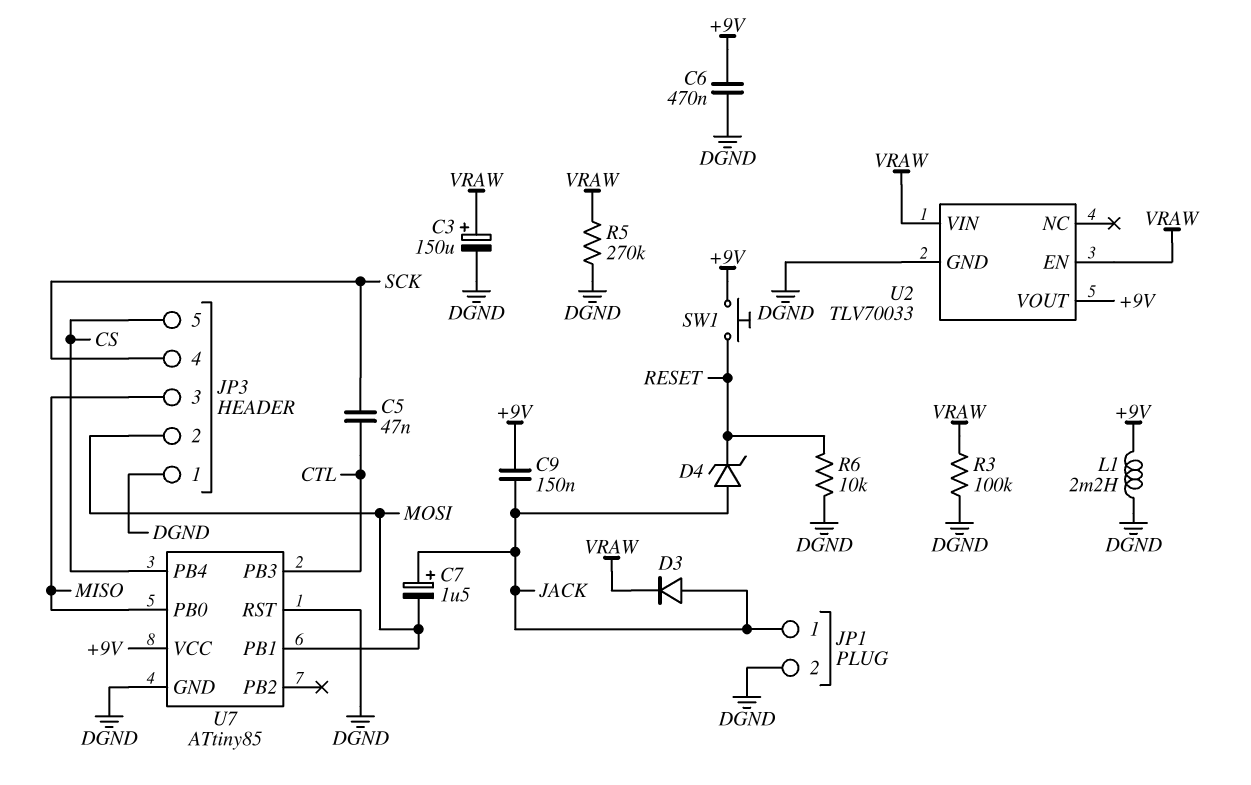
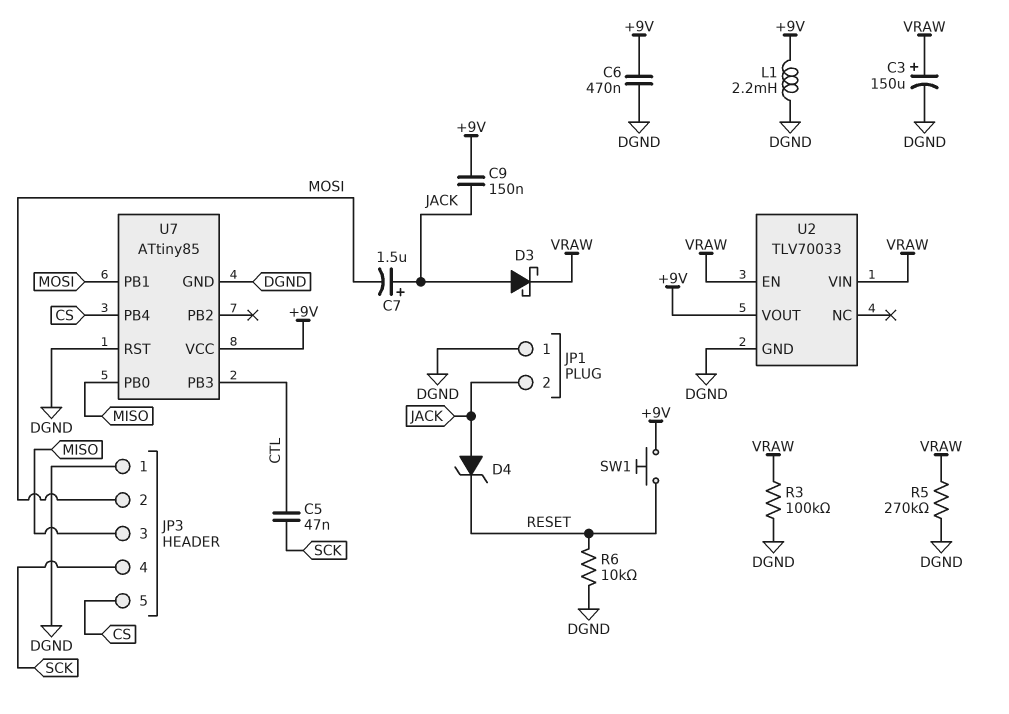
D3: diode (A JACK, K VRAW) -> schottky (A JACK, K VRAW)
JP1 pin 1: JACK -> DGND
JP1 pin 2: DGND -> JACK

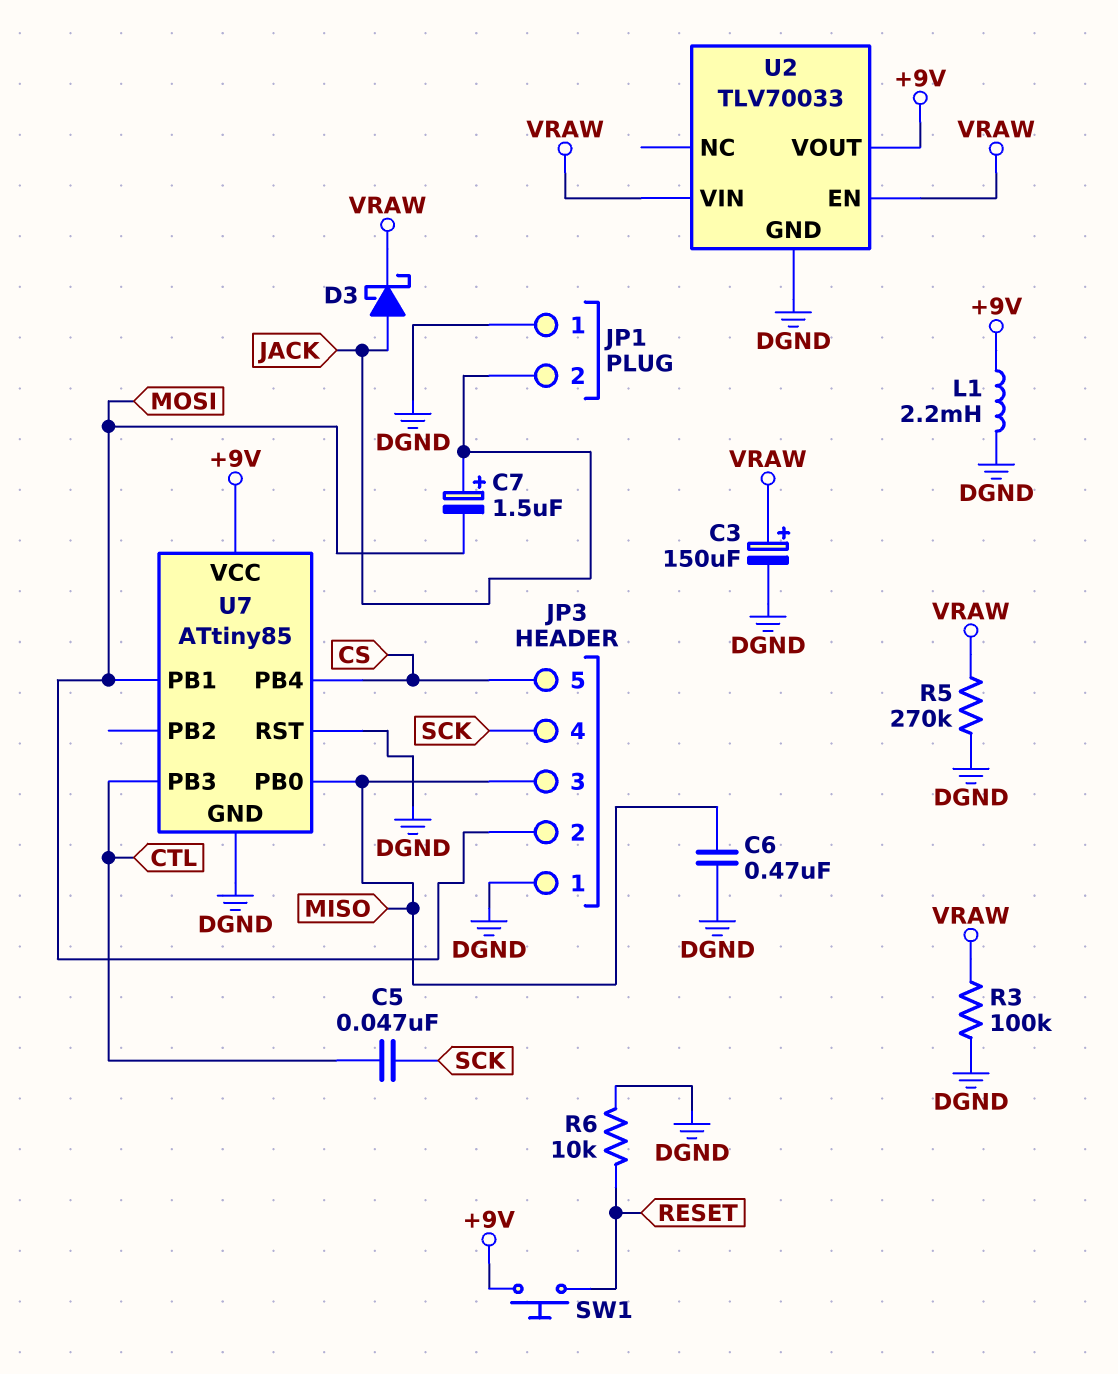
C6: 470nF (+9V, DGND) -> 470nF (DGND, MISO)
C9: 150nF (+9V, JACK) -> none
D4: zener (A JACK, K RESET) -> none

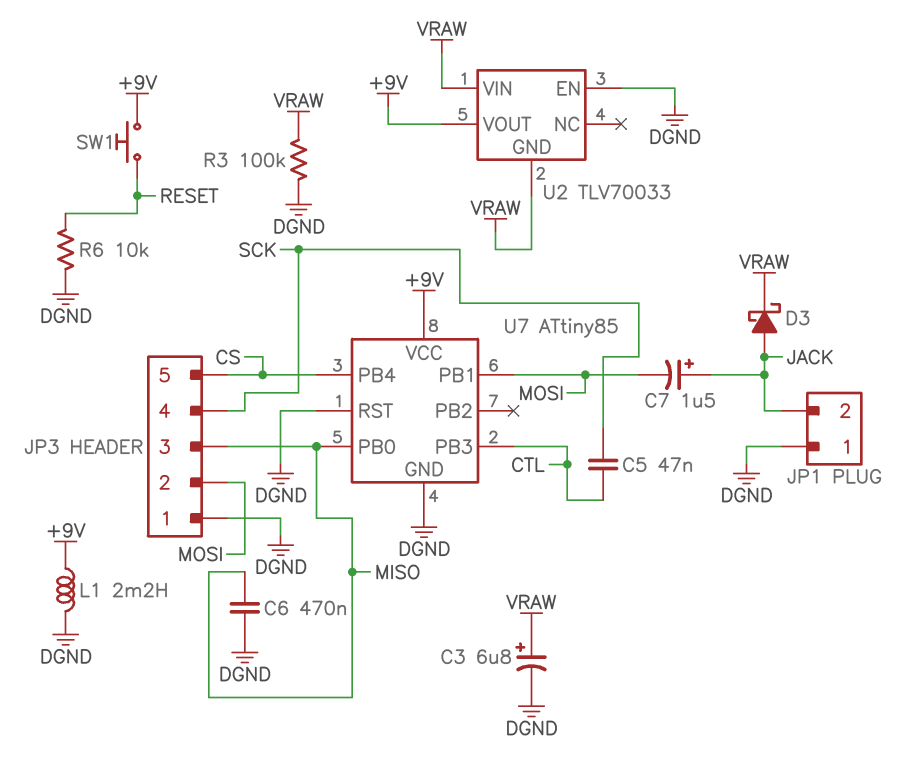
C3: 150uF (plus VRAW, minus DGND) -> 6.8uF (plus VRAW, minus DGND)
R5: 270k (DGND, VRAW) -> none
U2 pin EN: VRAW -> DGND
U2 pin GND: DGND -> VRAW

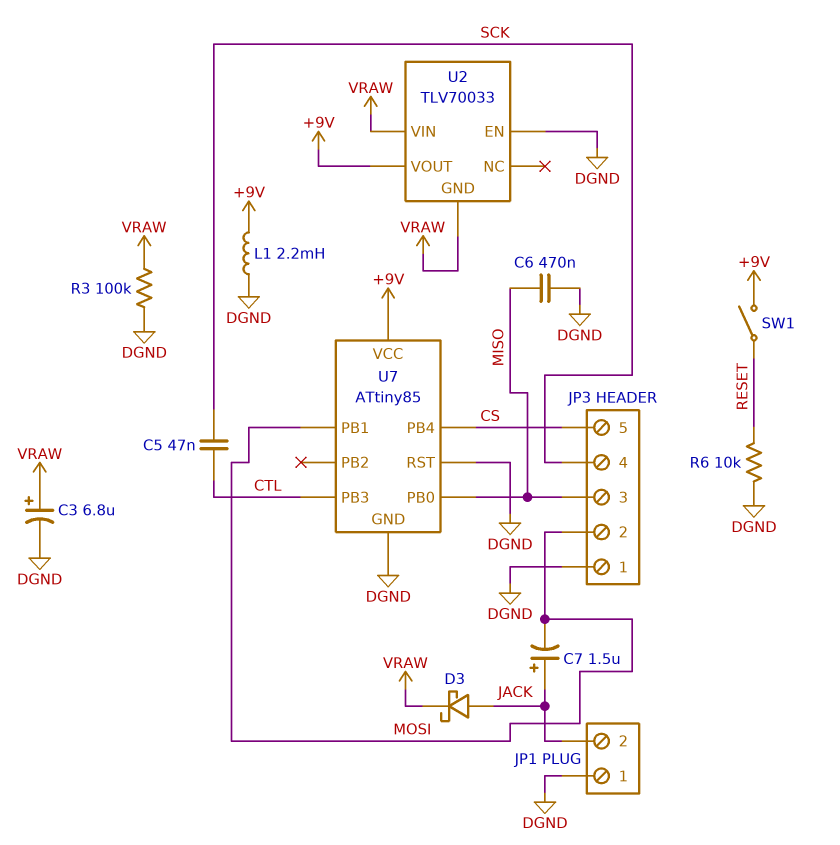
SW1: button (+9V, RESET) -> switch (+9V, RESET)

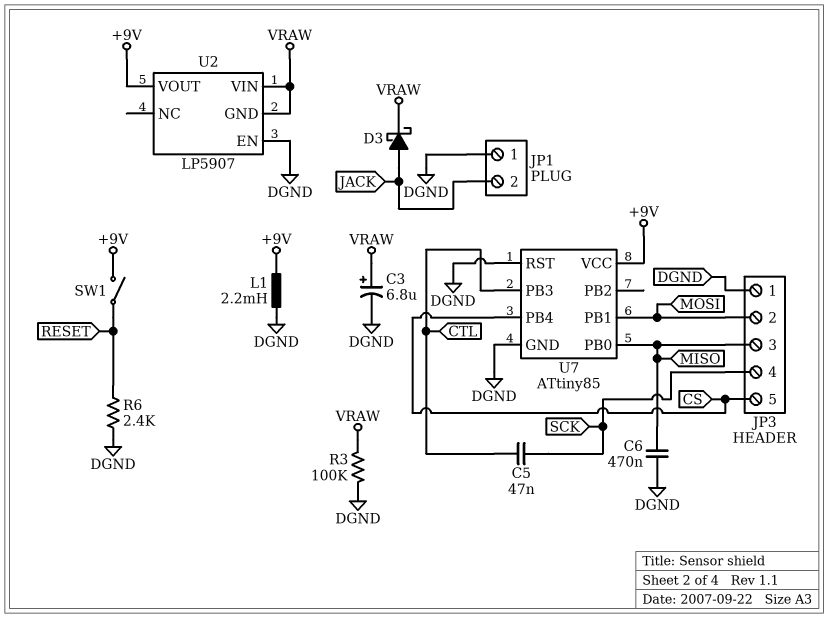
C7: 1.5uF (plus JACK, minus MOSI) -> none
R6: 10k (DGND, RESET) -> 2.4k (DGND, RESET)
U2: TLV70033 -> LP5907

